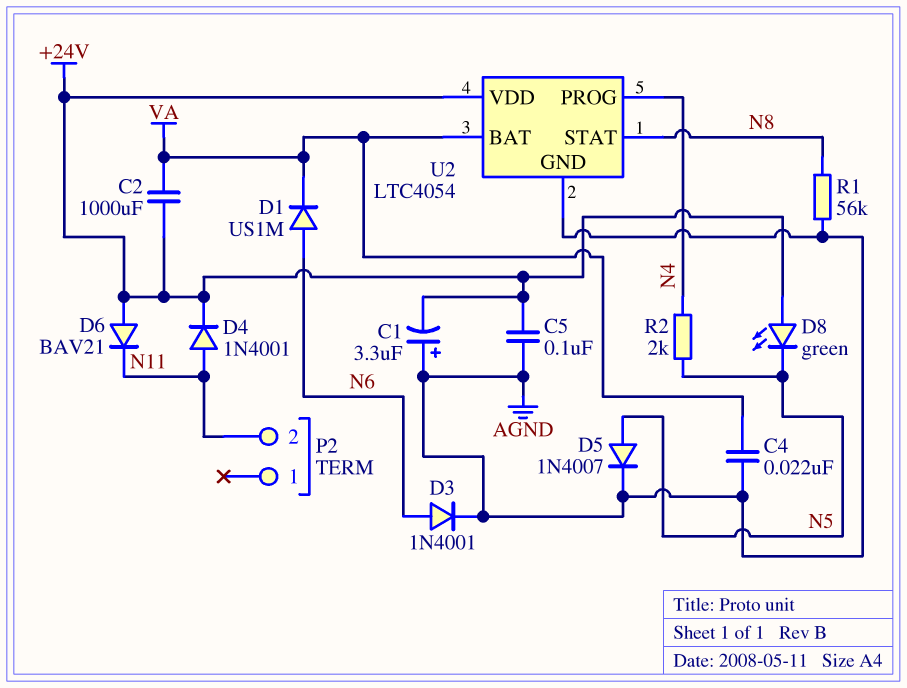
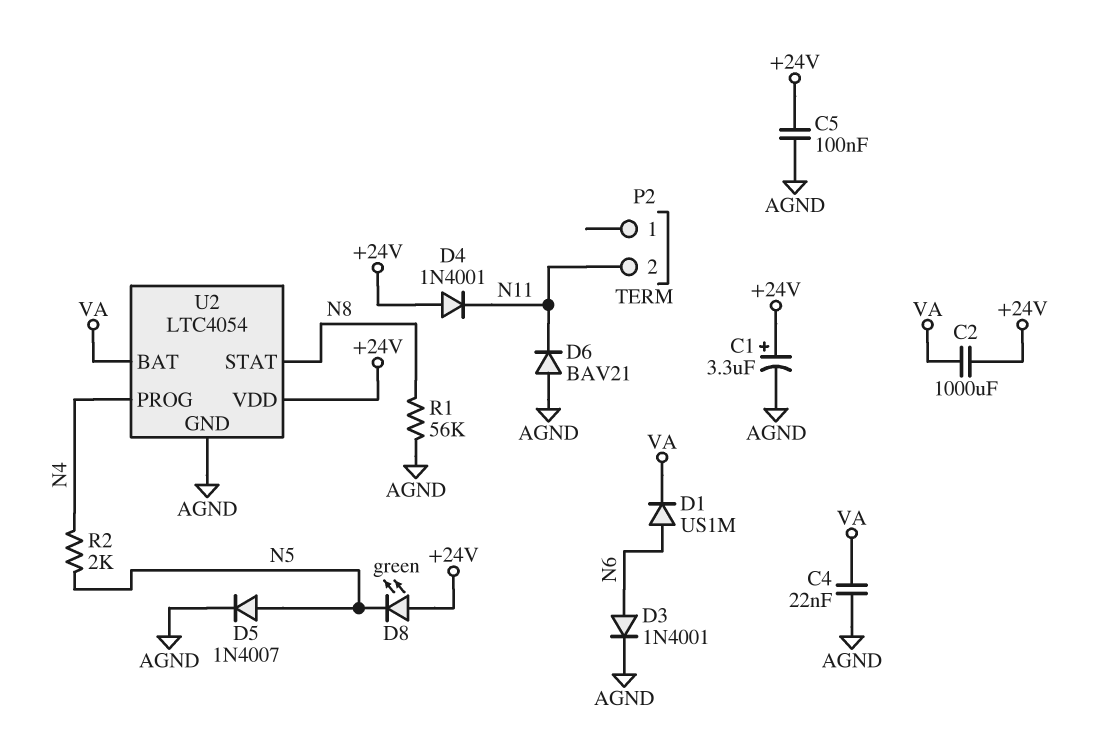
C1: 3.3uF (plus AGND, minus +24V) -> 3.3uF (plus +24V, minus AGND)
D4: diode 1N4001 (A N11, K +24V) -> diode 1N4001 (A +24V, K N11)
D6: diode BAV21 (A +24V, K N11) -> diode BAV21 (A AGND, K N11)

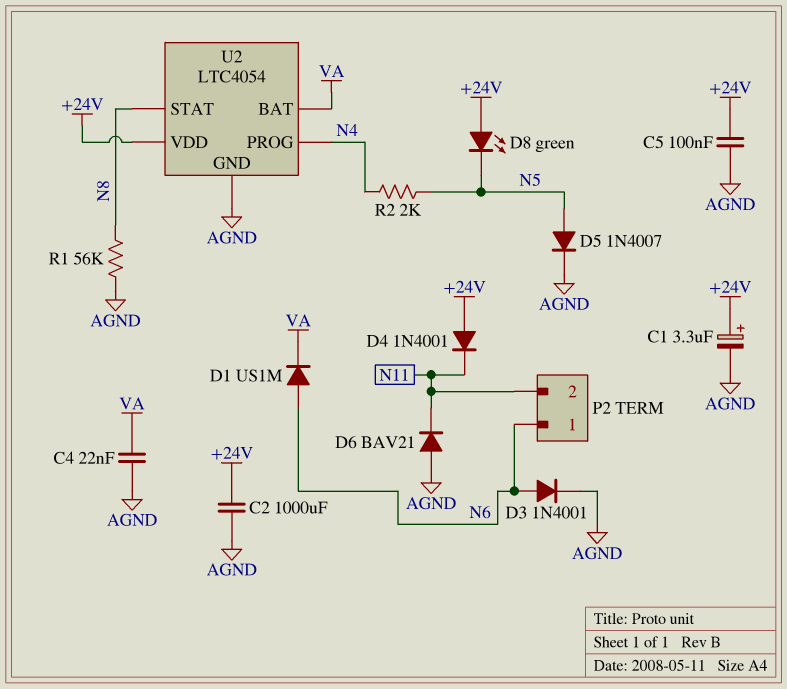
C2: 1000uF (+24V, VA) -> 1000uF (+24V, AGND)
P2 pin 1: none -> N6

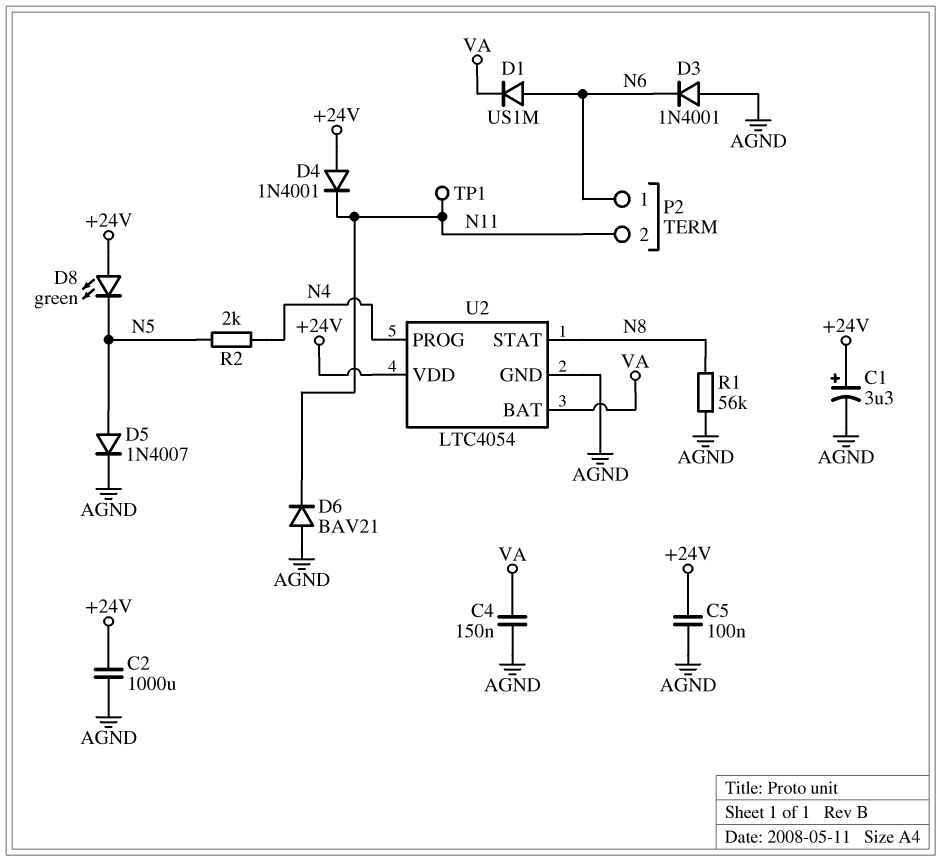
C4: 22nF (AGND, VA) -> 150nF (AGND, VA)
D3: diode 1N4001 (A N6, K AGND) -> diode 1N4001 (A AGND, K N6)
TP1: none -> test point (N11)

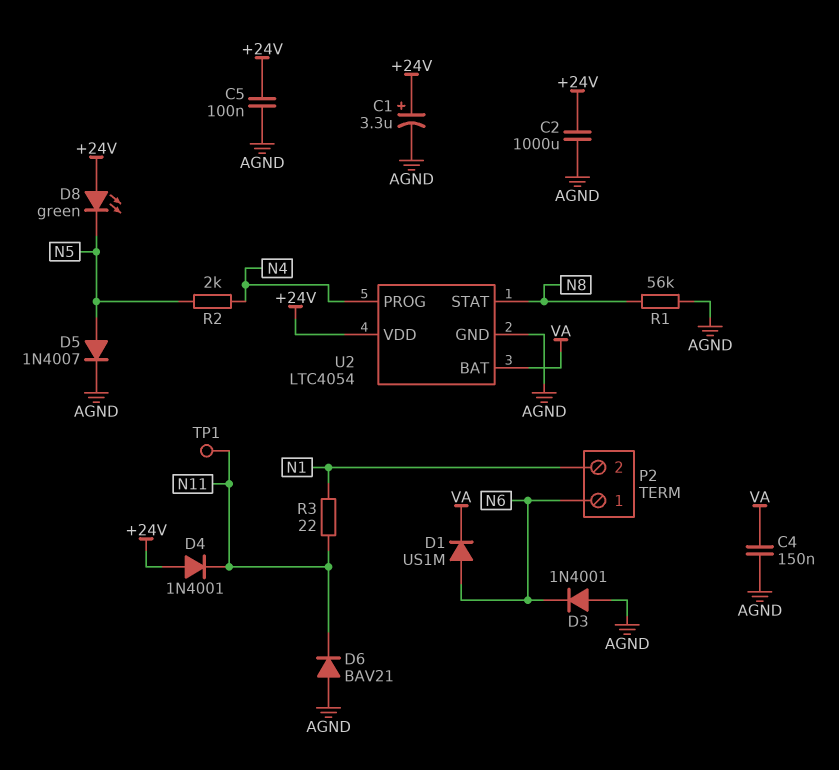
P2 pin 2: N11 -> N1
R3: none -> 22 (N1, N11)

